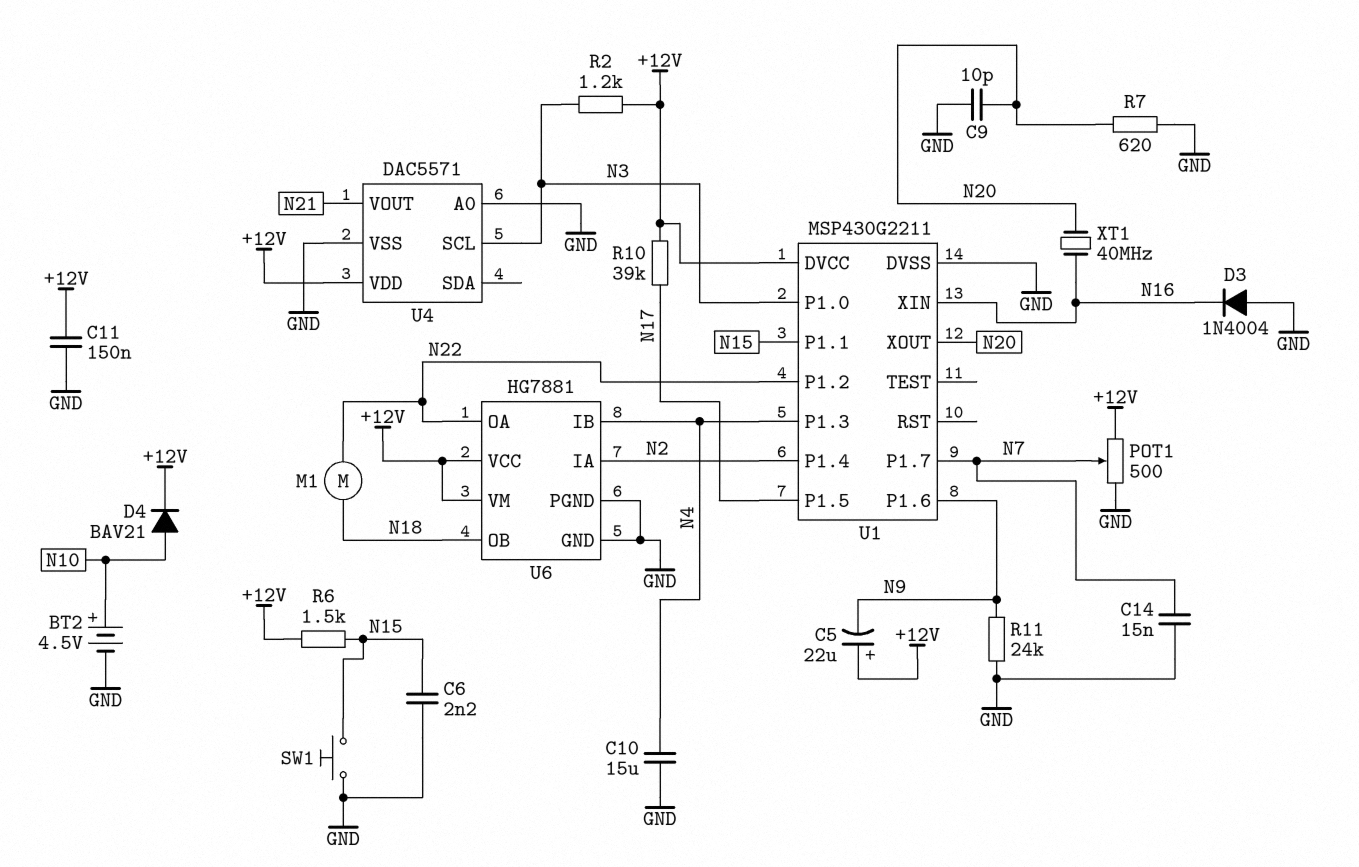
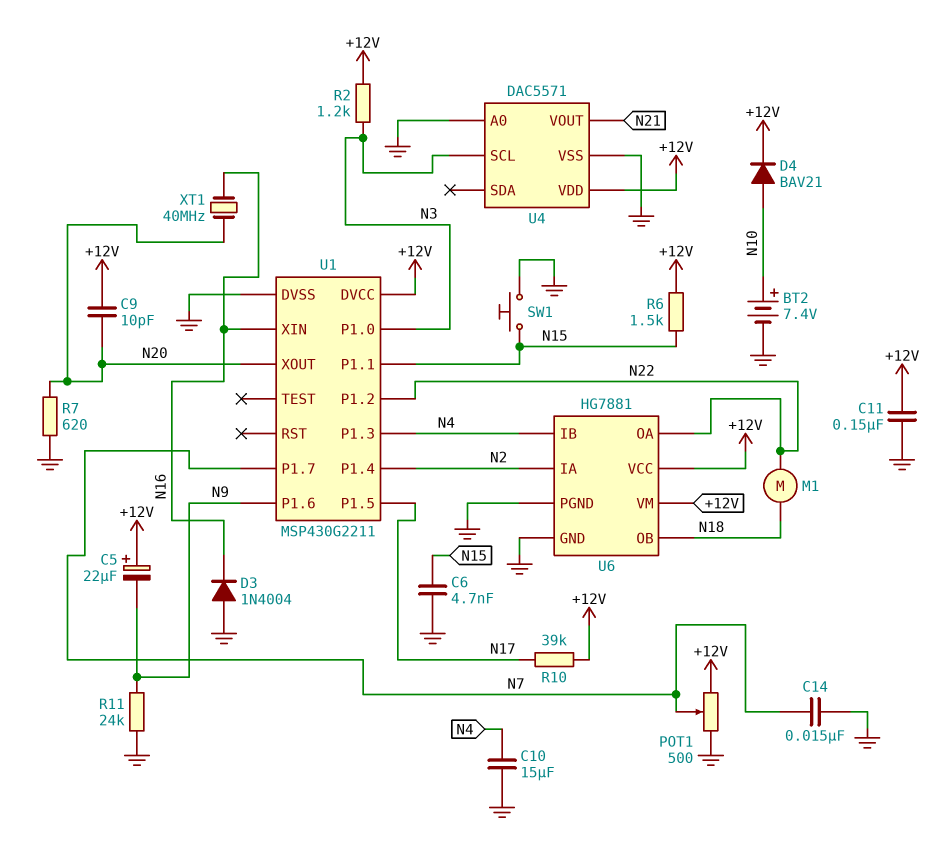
BT2: 4.5V (plus N10, minus GND) -> 7.4V (plus N10, minus GND)
C6: 2.2nF (GND, N15) -> 4.7nF (GND, N15)
C9: 10pF (GND, N20) -> 10pF (+12V, N20)

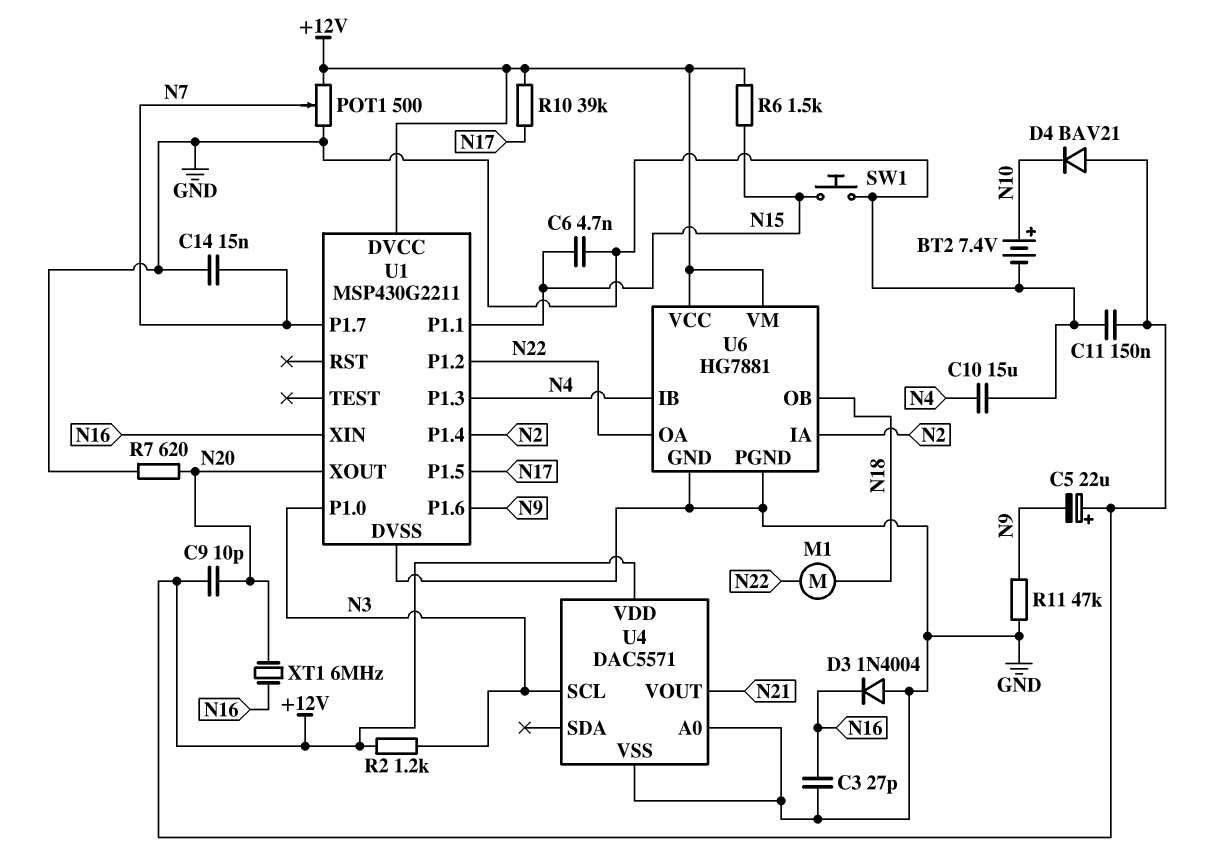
C3: none -> 27pF (GND, N16)
D4: diode BAV21 (A N10, K +12V) -> diode BAV21 (A +12V, K N10)
R11: 24k (GND, N9) -> 47k (GND, N9)
XT1: 40MHz (N16, N20) -> 6MHz (N16, N20)

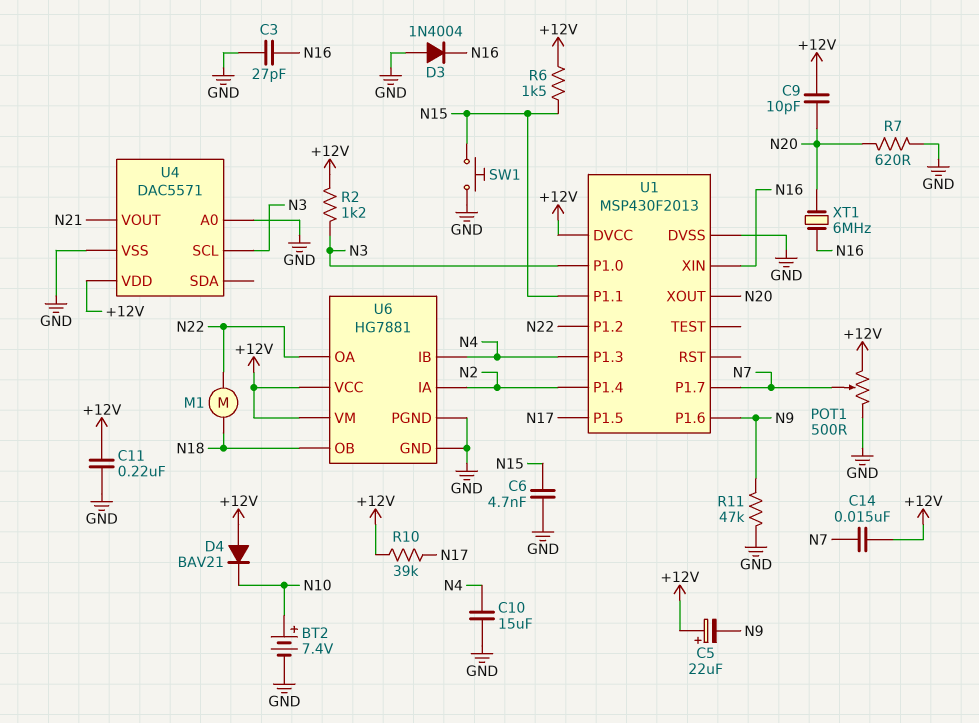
C11: 150nF (+12V, GND) -> 220nF (+12V, GND)
C14: 15nF (GND, N7) -> 15nF (+12V, N7)
U1: MSP430G2211 -> MSP430F2013

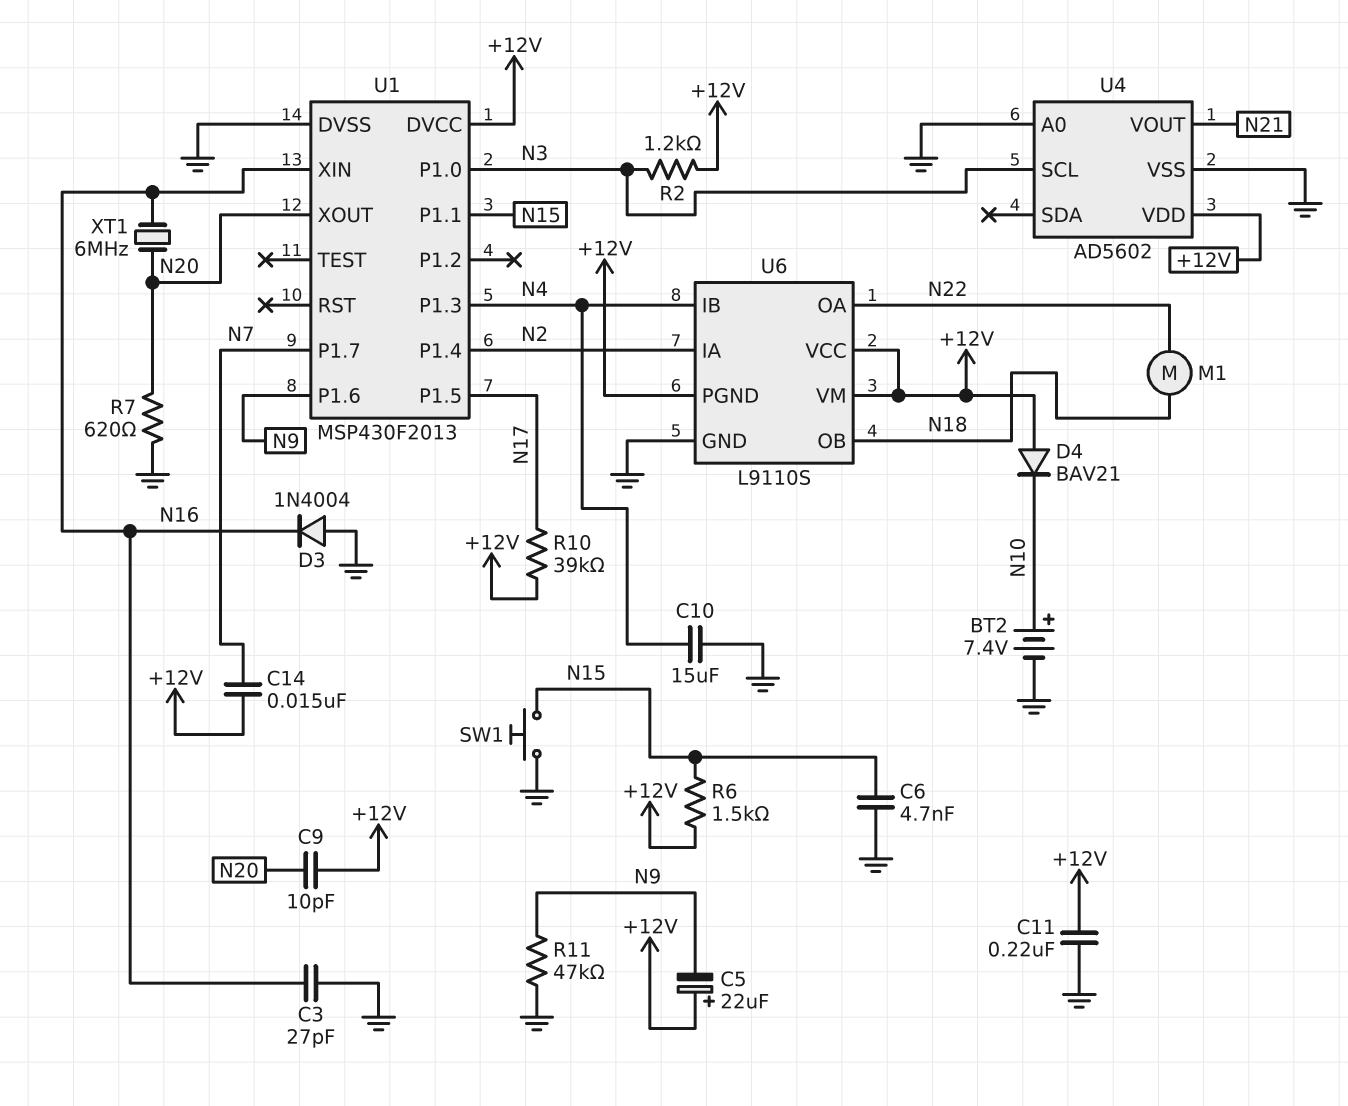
POT1: 500 (+12V, GND, wiper N7) -> none
U1 pin P1.2: N22 -> none
U4: DAC5571 -> AD5602
U6: HG7881 -> L9110S
U6 pin PGND: GND -> +12V

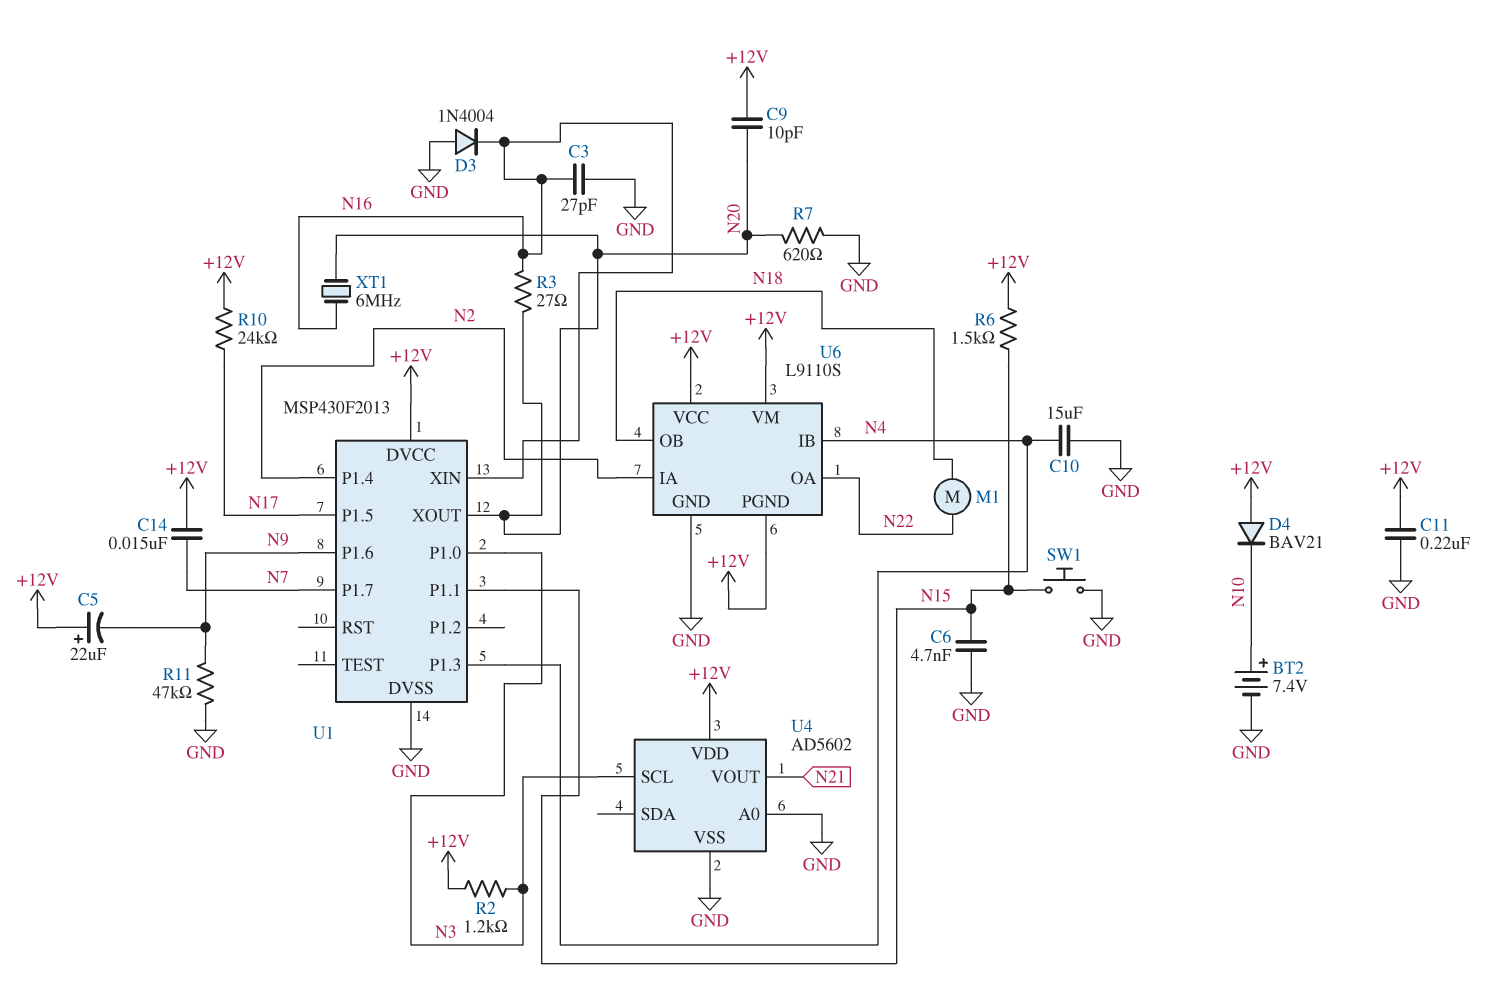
R3: none -> 27 (N16, N20)
R10: 39k (+12V, N17) -> 24k (+12V, N17)

